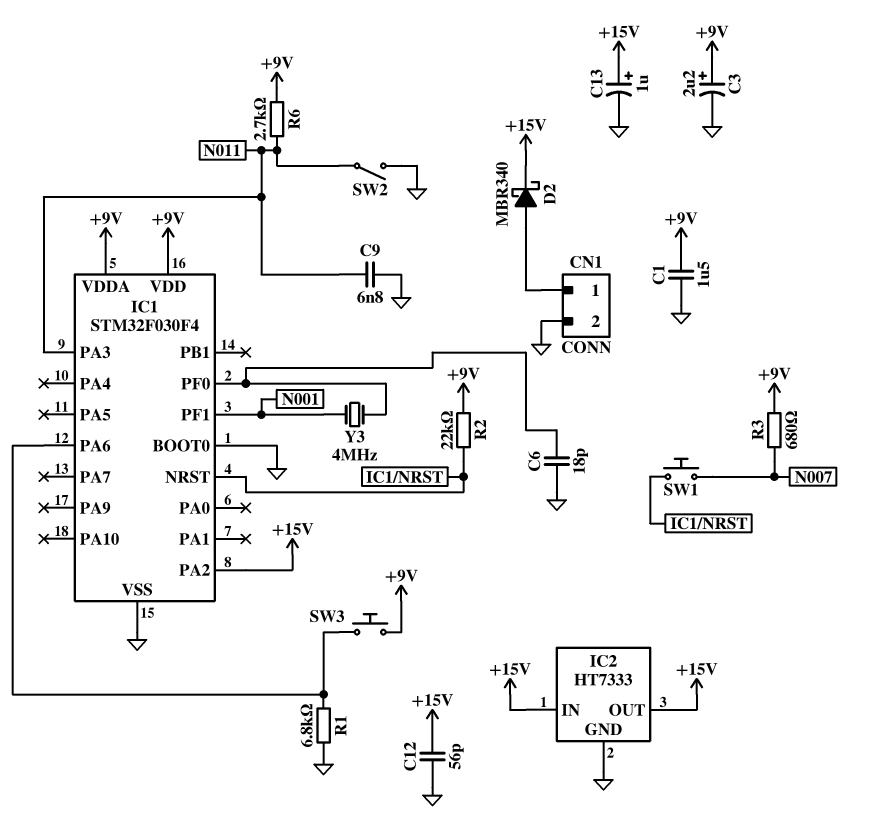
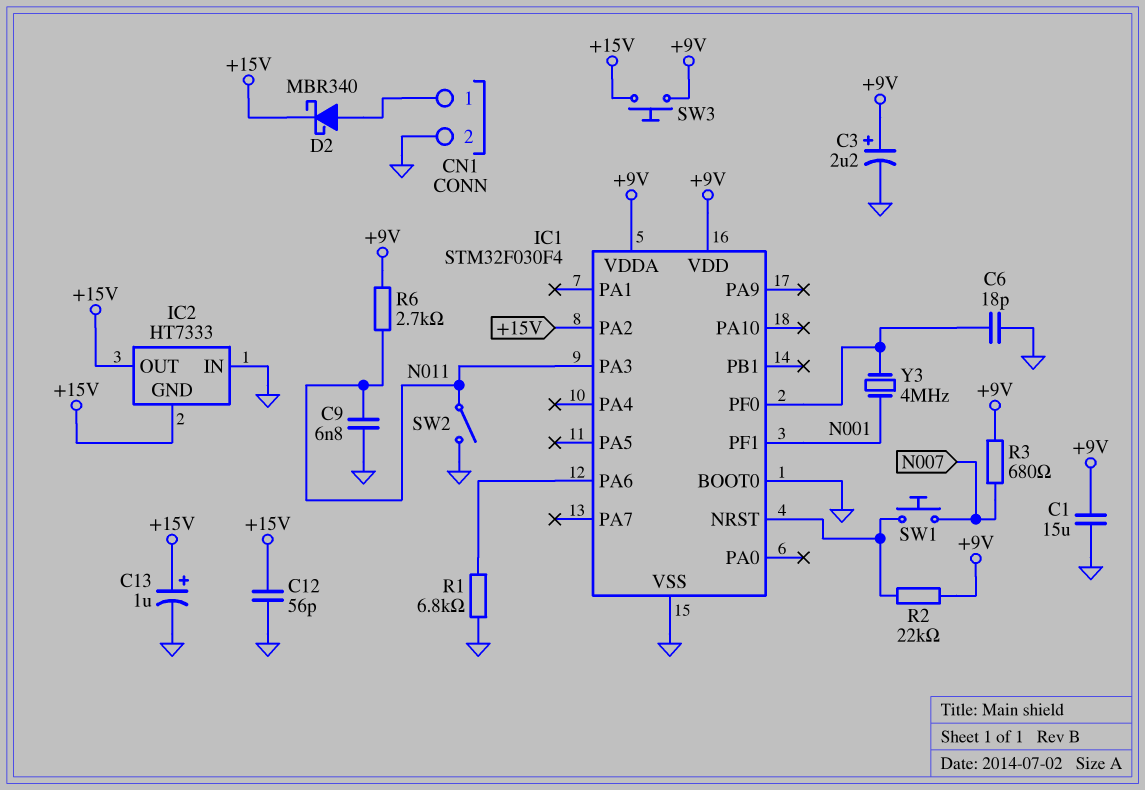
C1: 1.5uF (+9V, GND) -> 15uF (+9V, GND)
IC2 pin GND: GND -> +15V
IC2 pin IN: +15V -> GND
SW3: button (+9V, IC1/PA6) -> button (+9V, +15V)

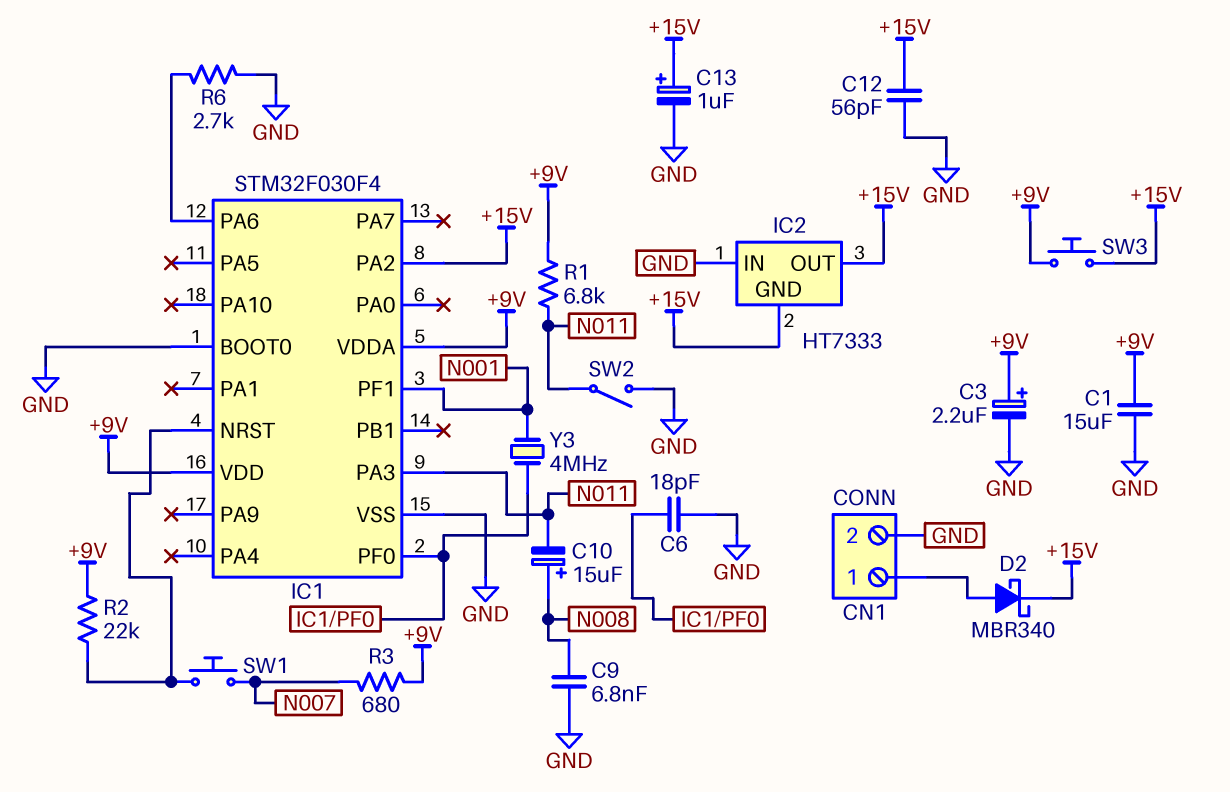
C9: 6.8nF (GND, N011) -> 6.8nF (GND, N008)
C10: none -> 15uF (plus N008, minus N011)
R1: 6.8k (GND, IC1/PA6) -> 6.8k (+9V, N011)
R6: 2.7k (+9V, N011) -> 2.7k (GND, IC1/PA6)

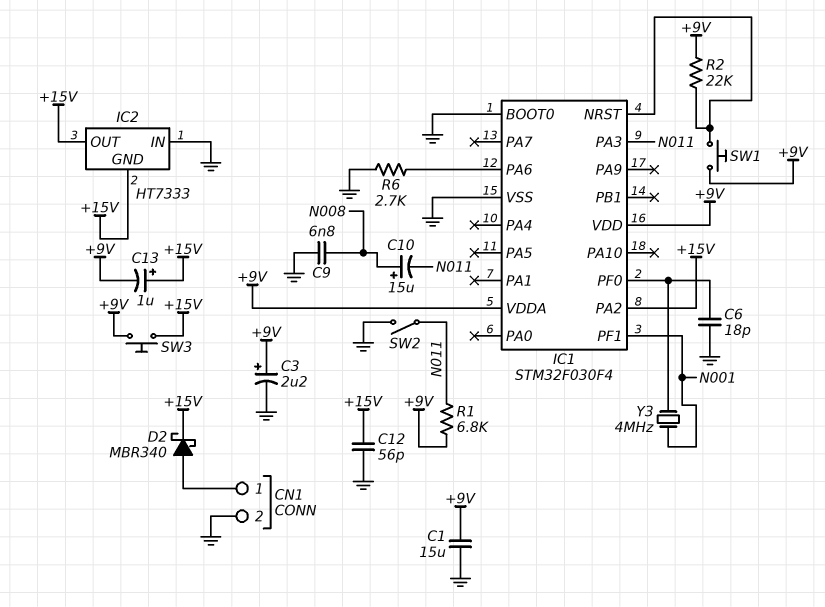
C13: 1uF (plus +15V, minus GND) -> 1uF (plus +15V, minus +9V)
R3: 680 (+9V, N007) -> none
SW1: button (IC1/NRST, N007) -> button (+9V, IC1/NRST)

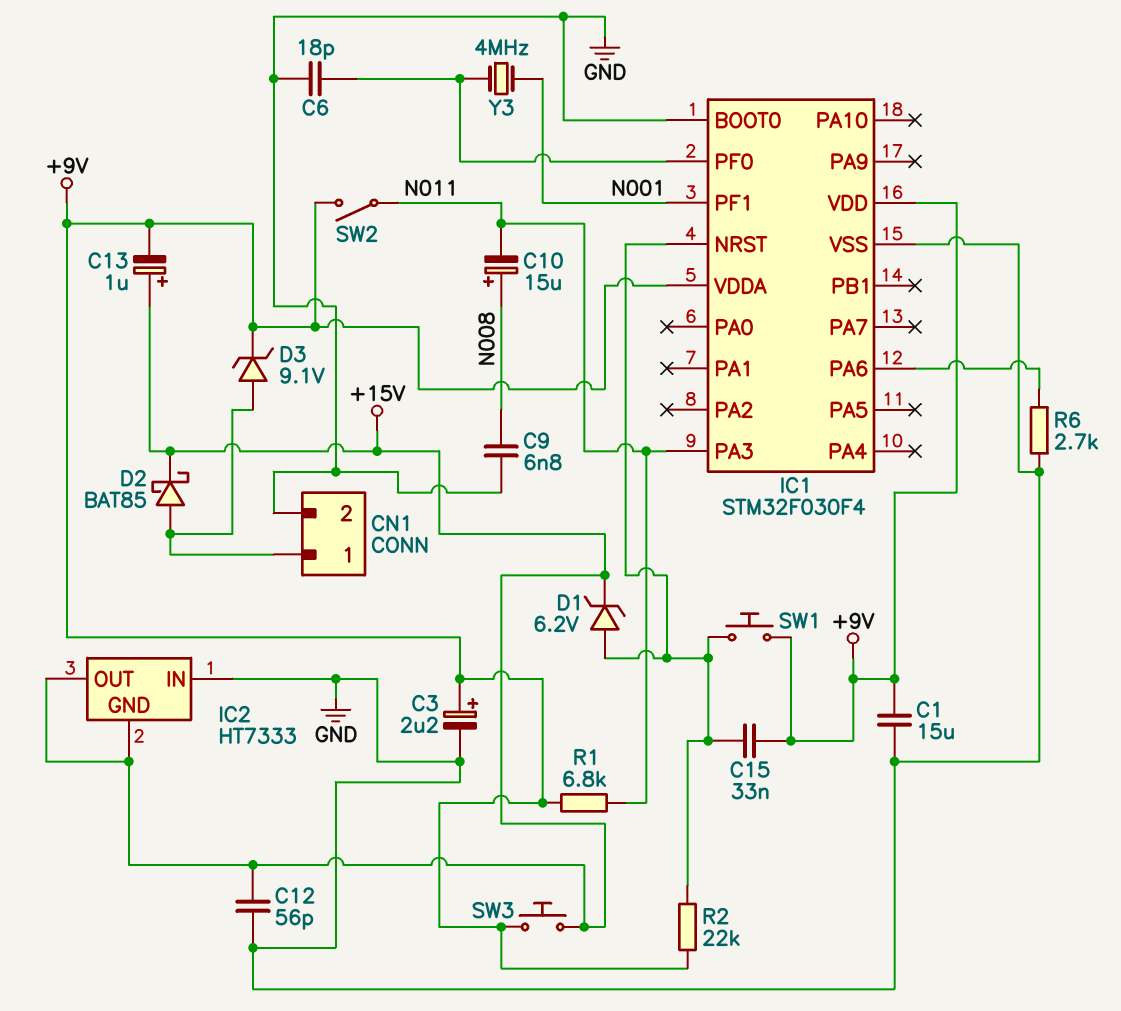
C15: none -> 33nF (+9V, IC1/NRST)
D1: none -> zener 6.2V (A IC1/NRST, K +15V)
D2: schottky MBR340 (A CN1/1, K +15V) -> schottky BAT85 (A CN1/1, K +15V)
D3: none -> zener 9.1V (A CN1/1, K +9V)
IC1 pin PA2: +15V -> none
SW2: switch (GND, N011) -> switch (+9V, N011)

